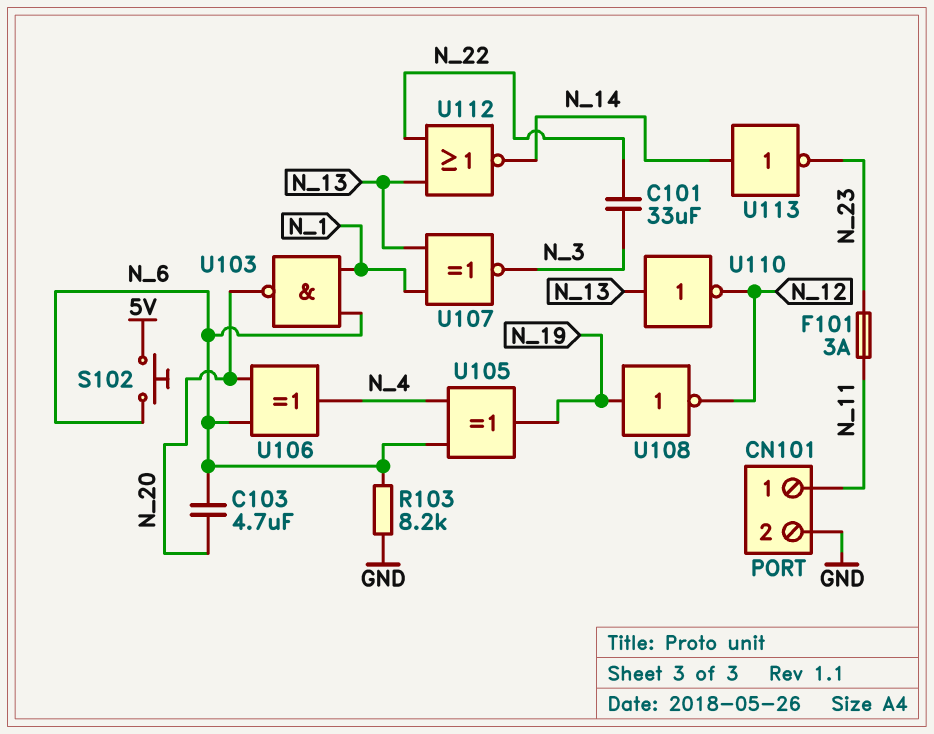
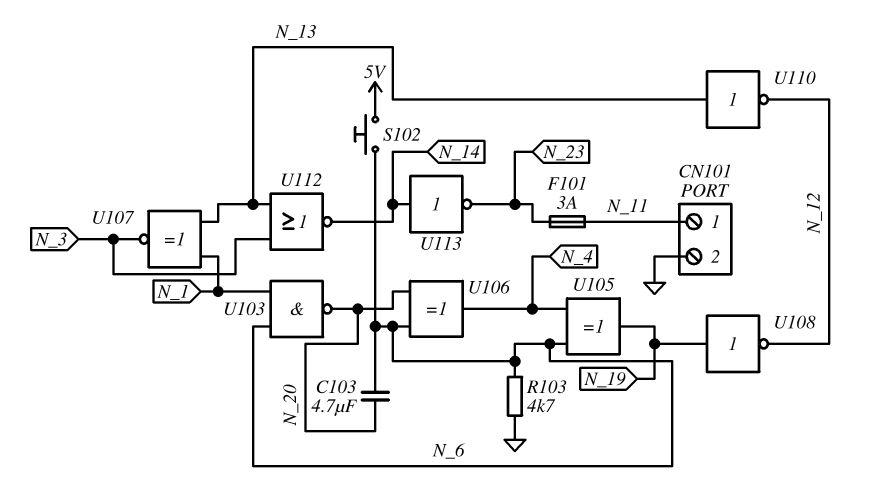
C101: 33uF (N_3, N_22) -> none
R103: 8.2k (GND, N_6) -> 4.7k (GND, N_6)
U112: NOR (in N_13, in N_22, out N_14) -> NOR (in N_3, in N_13, out N_14)

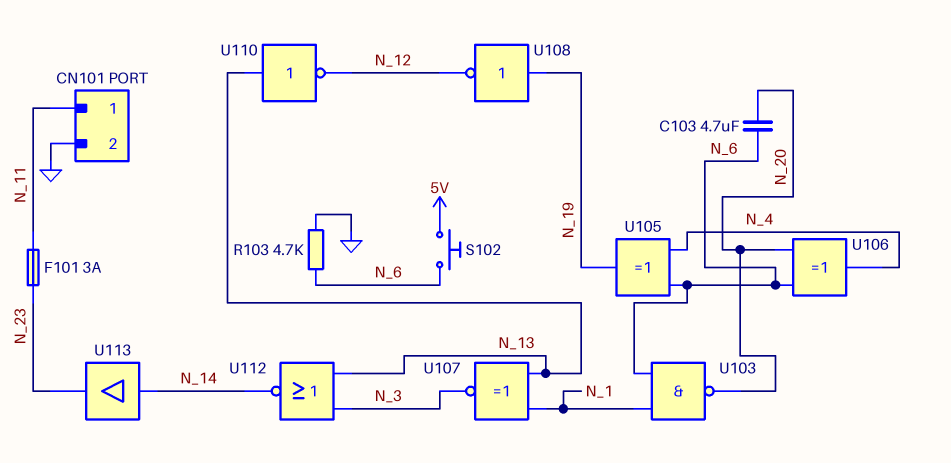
U113: NOT (in N_14, out N_23) -> buffer (in N_14, out N_23)

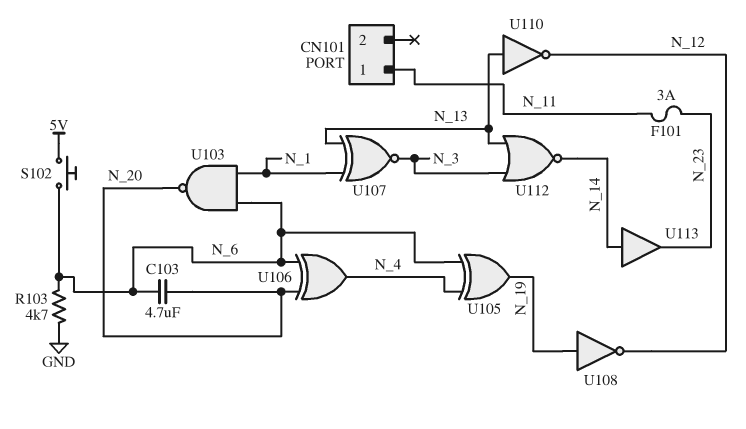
CN101 pin 2: GND -> none

